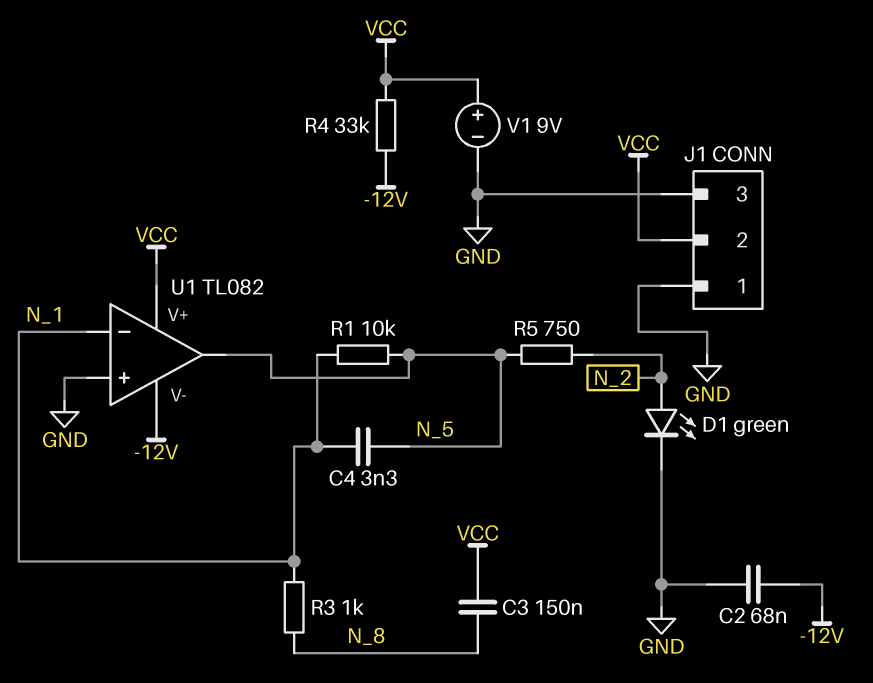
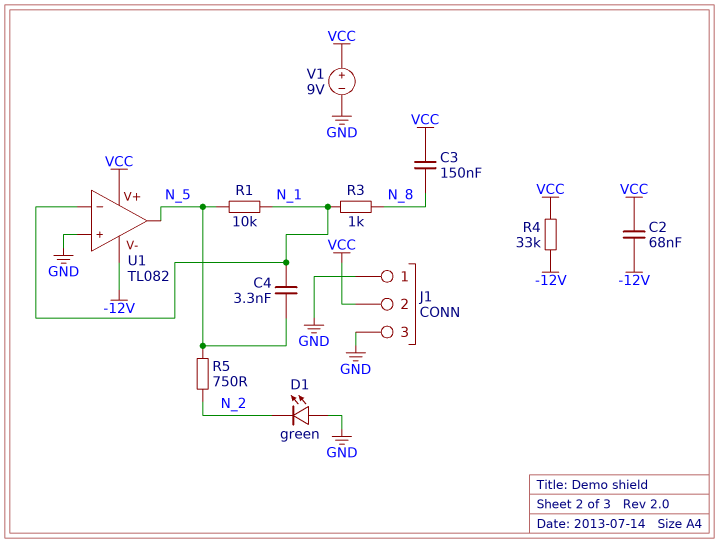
C2: 68nF (-12V, GND) -> 68nF (-12V, VCC)
D1: LED green (A N_2, K GND) -> LED green (A GND, K N_2)

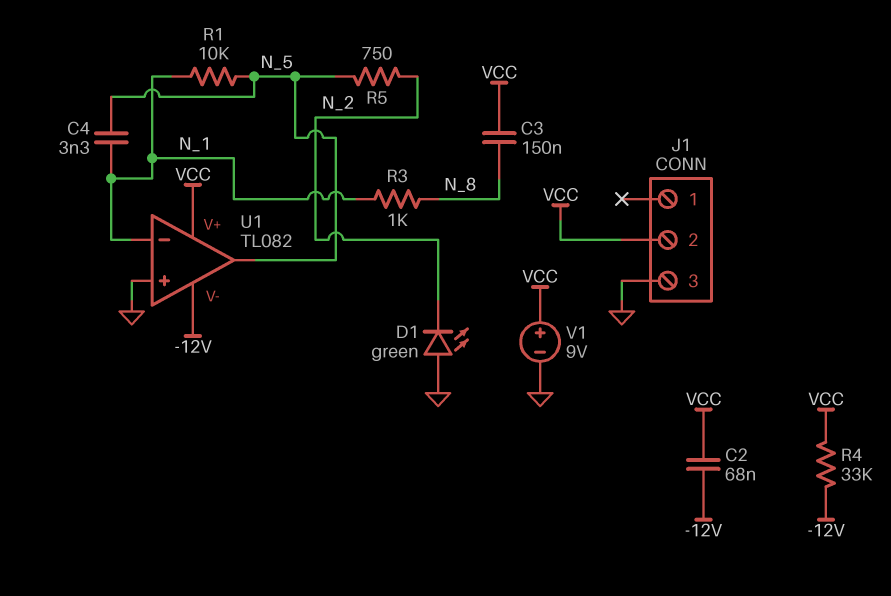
J1 pin 1: GND -> none

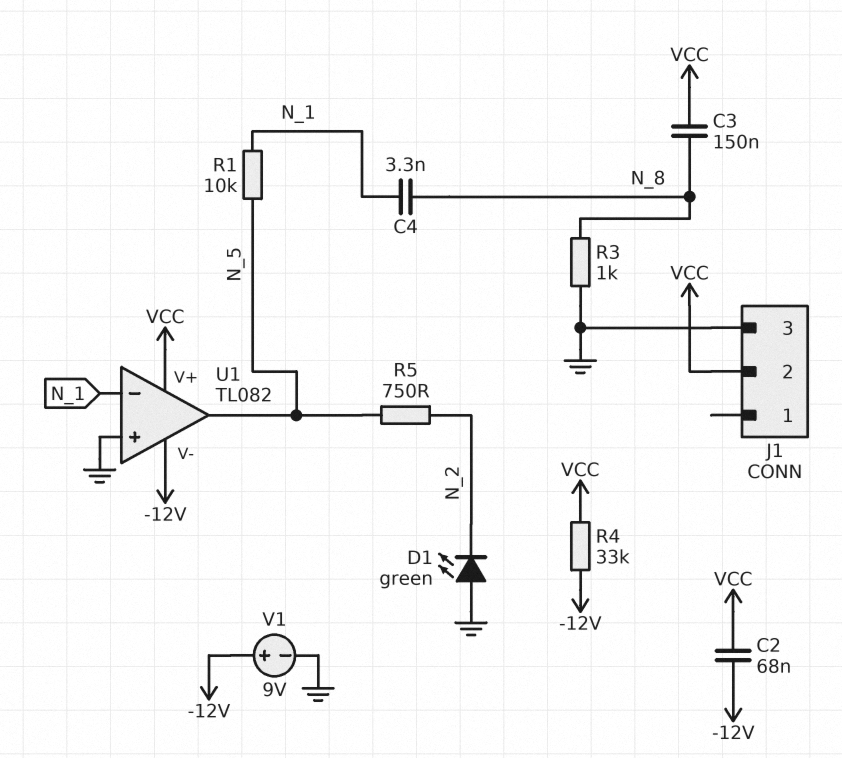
C4: 3.3nF (N_1, N_5) -> 3.3nF (N_1, N_8)
R3: 1k (N_1, N_8) -> 1k (GND, N_8)
V1: 9V (plus VCC, minus GND) -> 9V (plus -12V, minus GND)

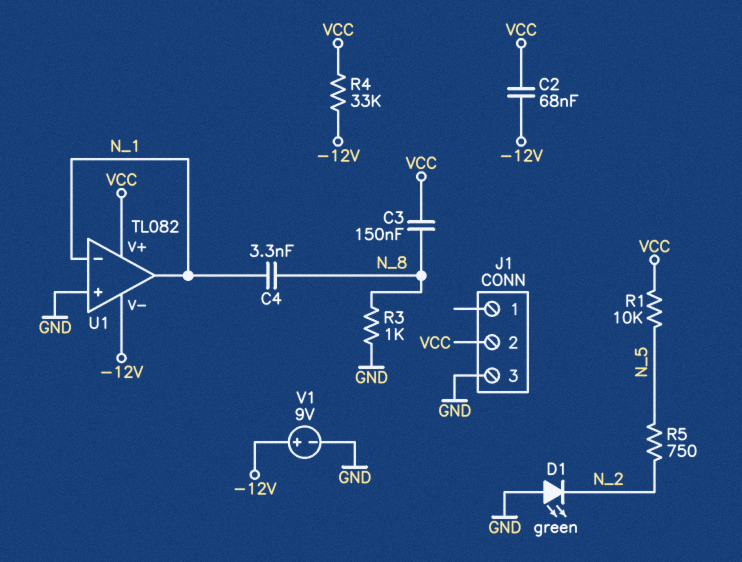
R1: 10k (N_1, N_5) -> 10k (N_5, VCC)
U1 pin out: N_5 -> N_1

